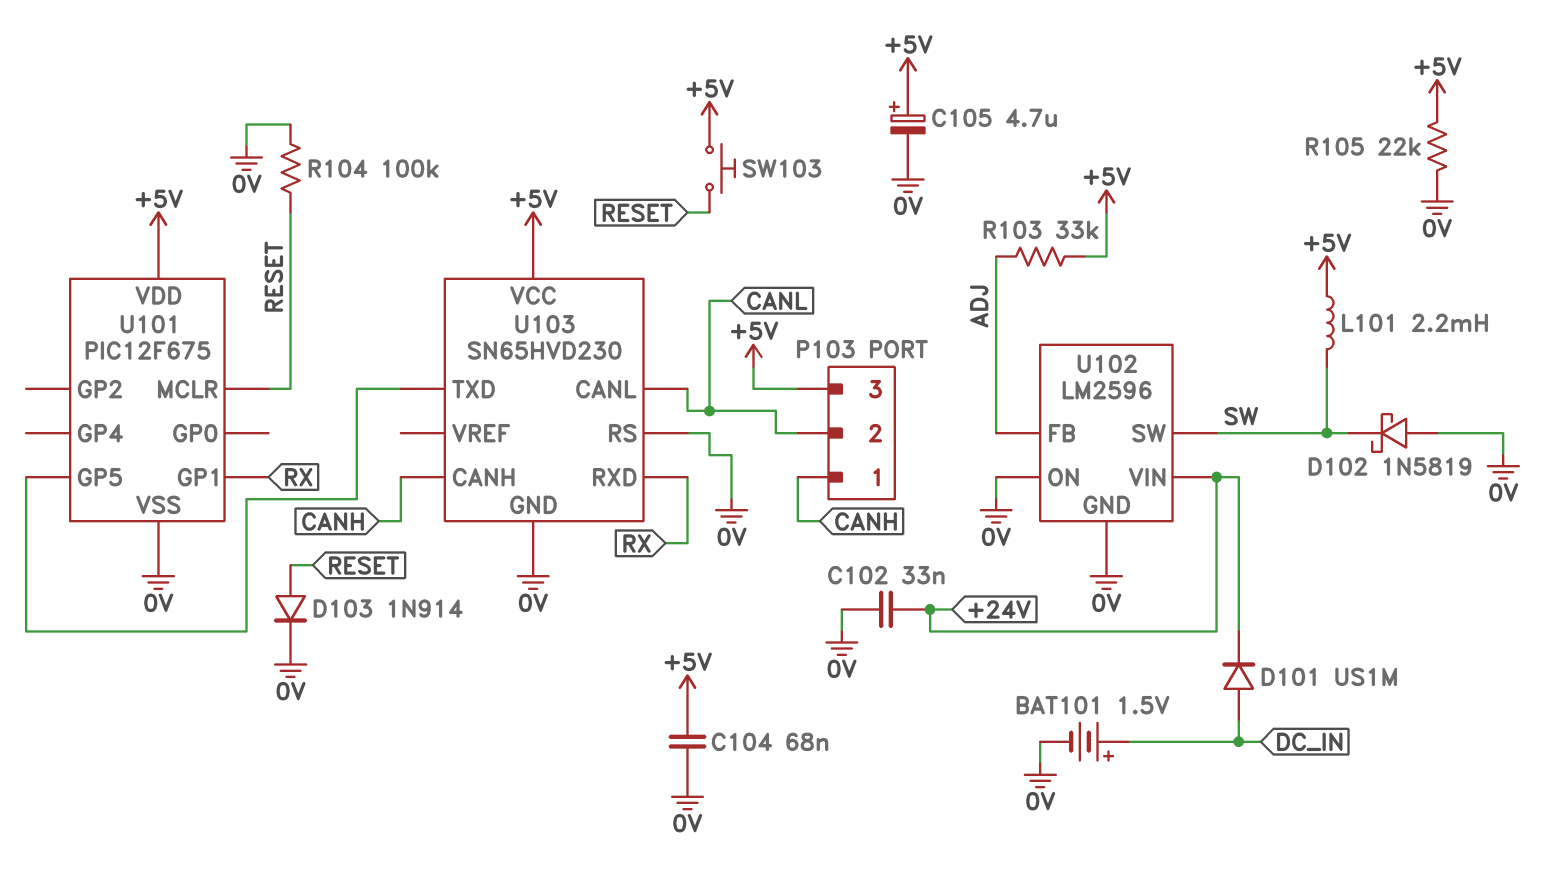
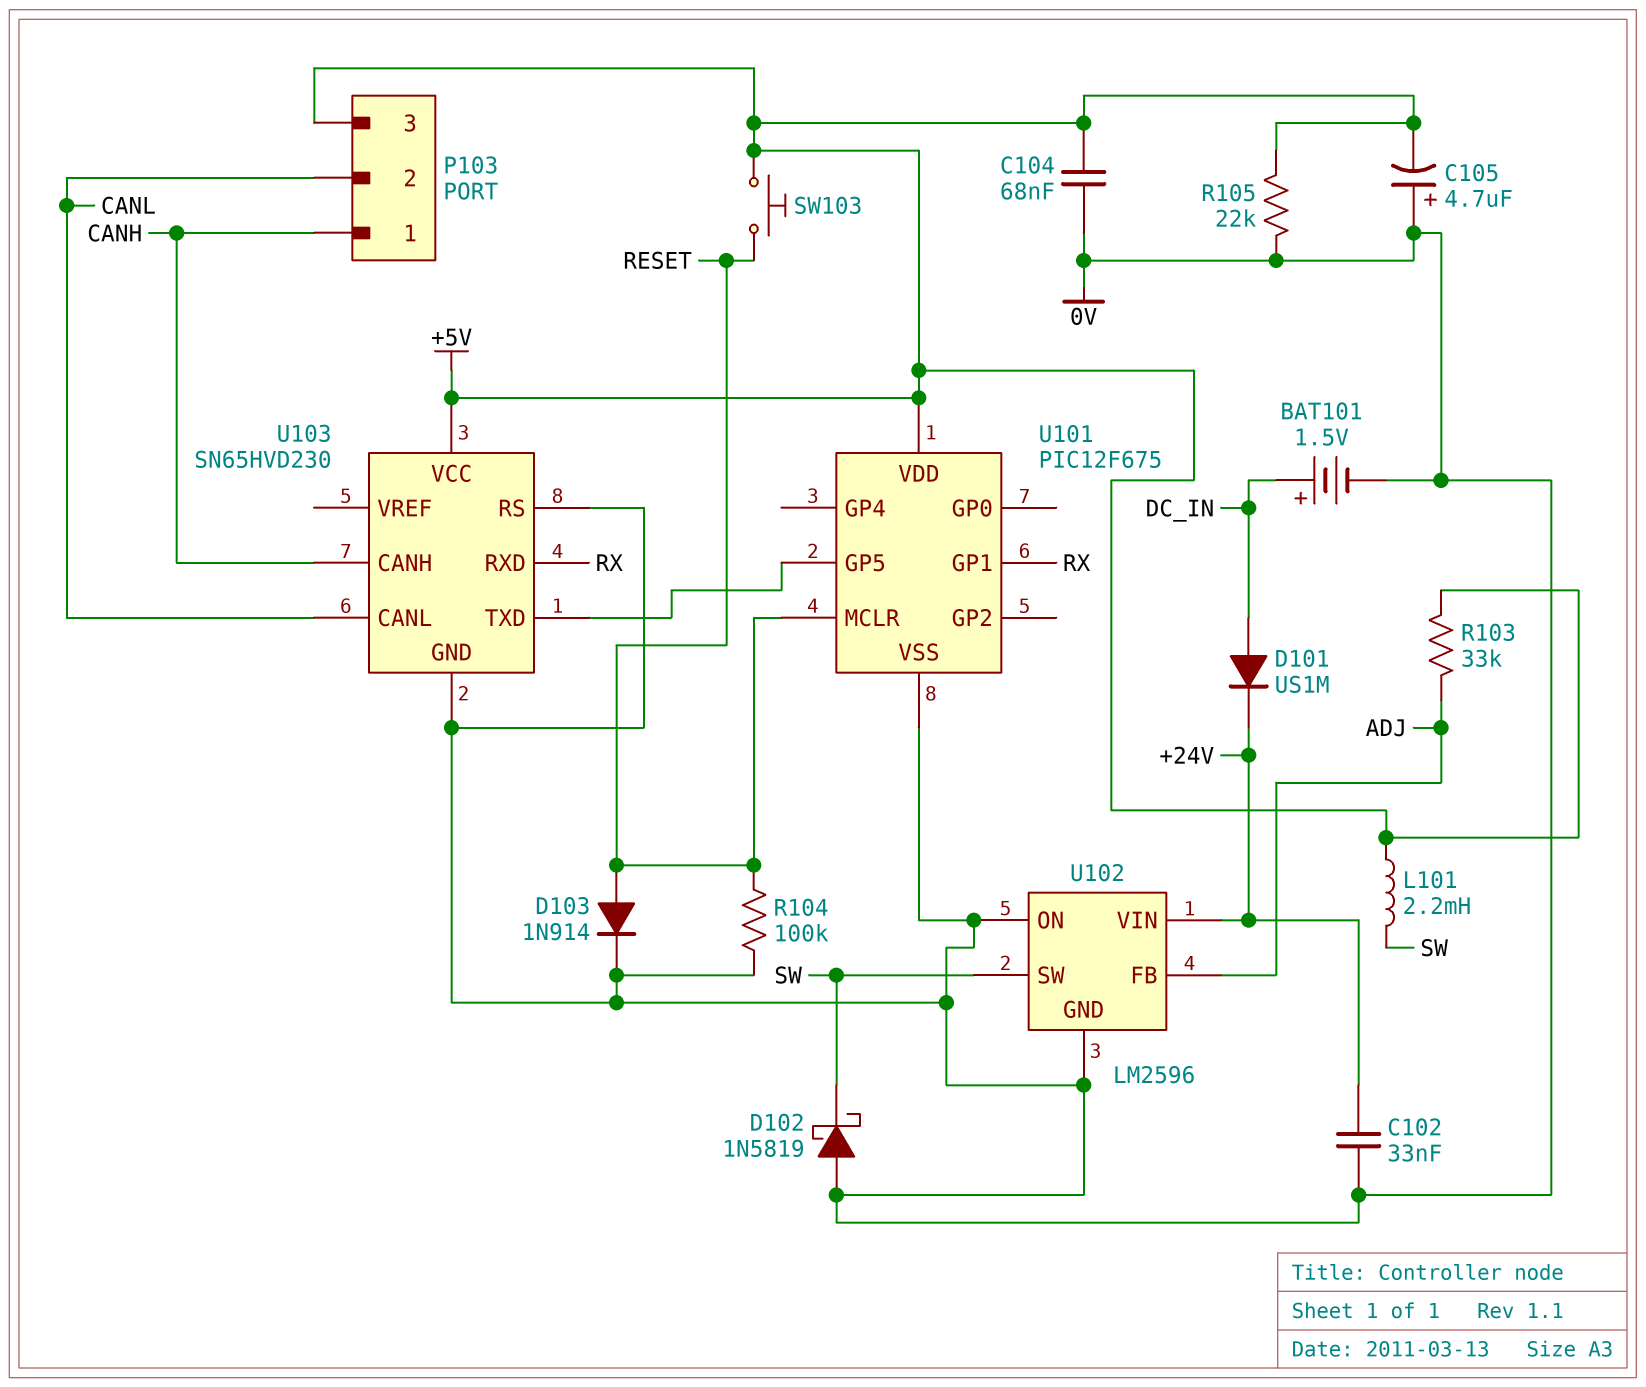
C105: 4.7uF (plus +5V, minus 0V) -> 4.7uF (plus 0V, minus +5V)

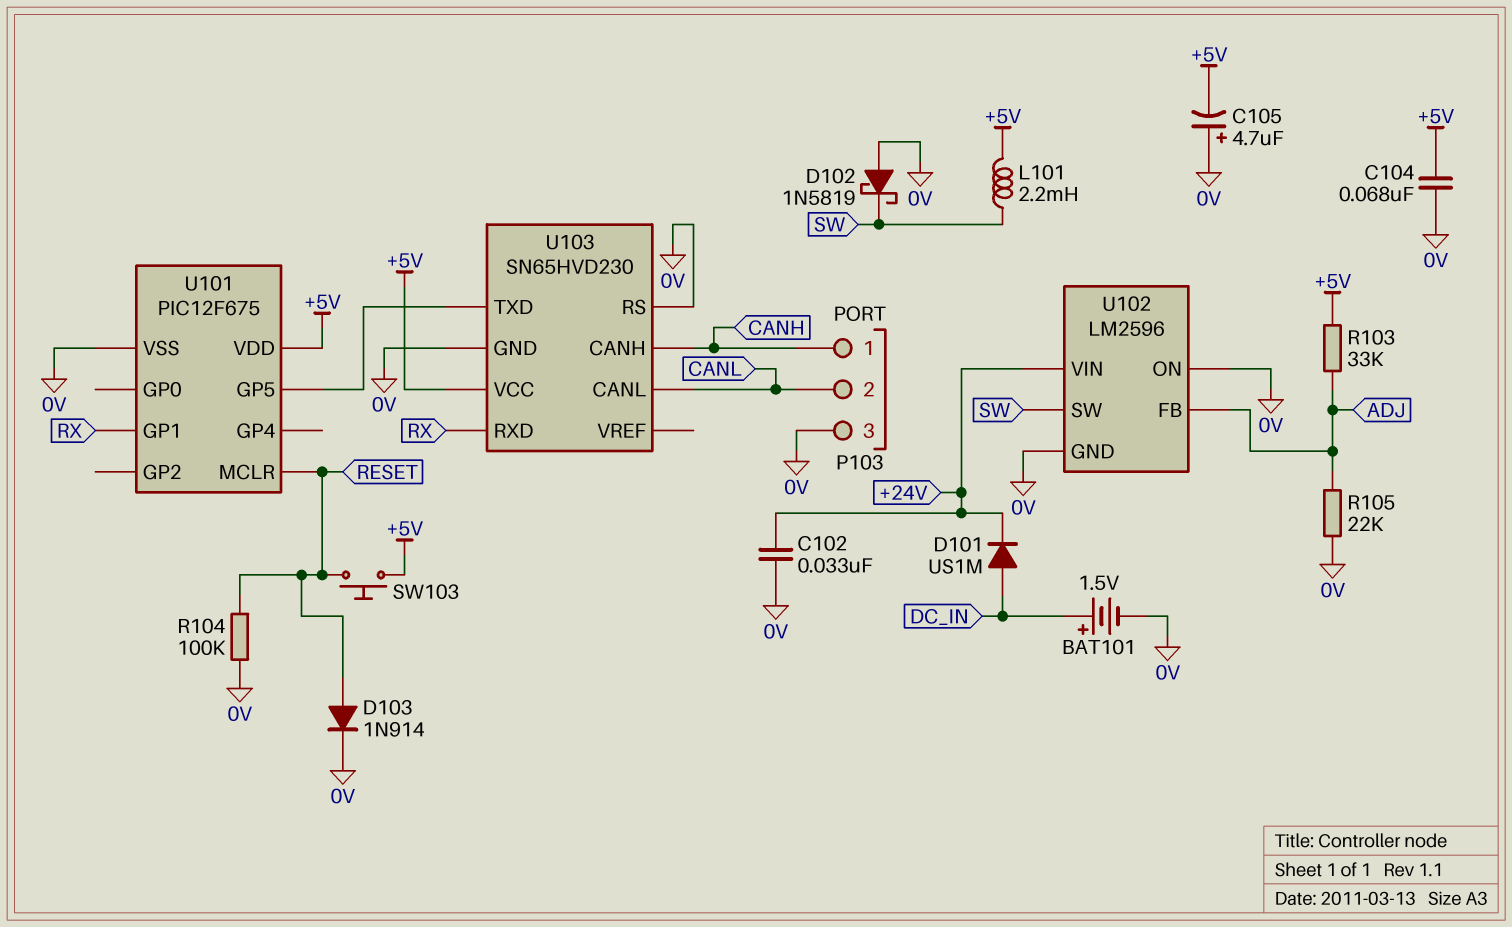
P103 pin 3: +5V -> 0V
R105: 22k (+5V, 0V) -> 22k (0V, ADJ)

